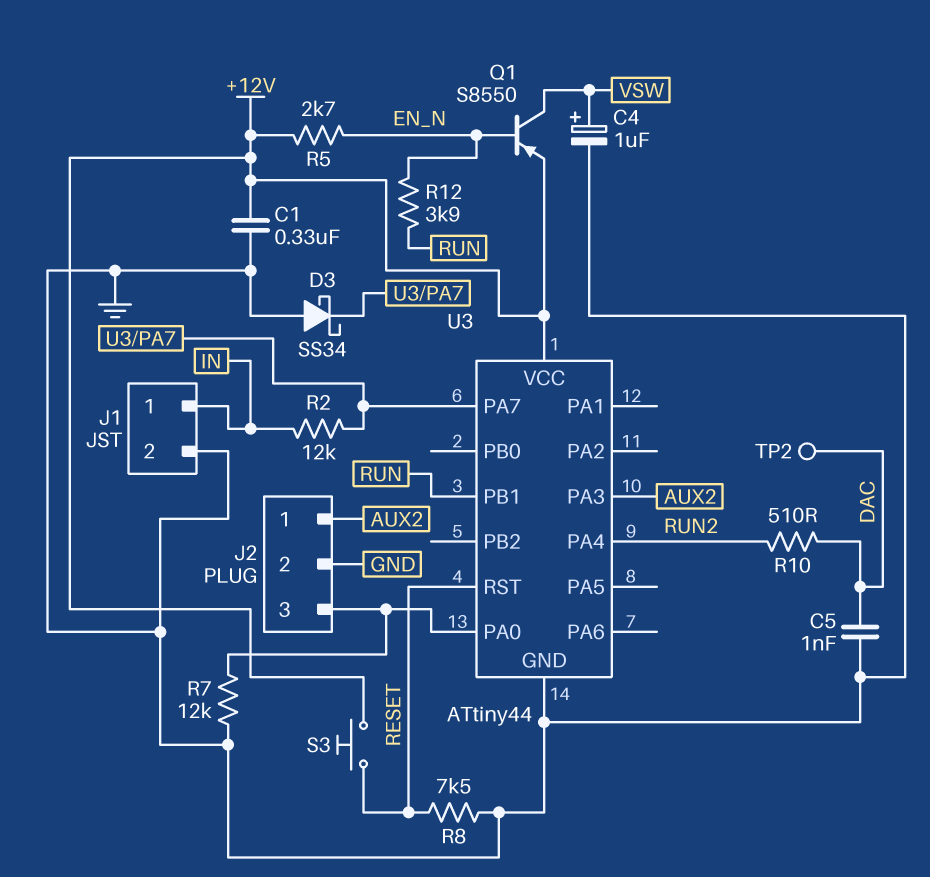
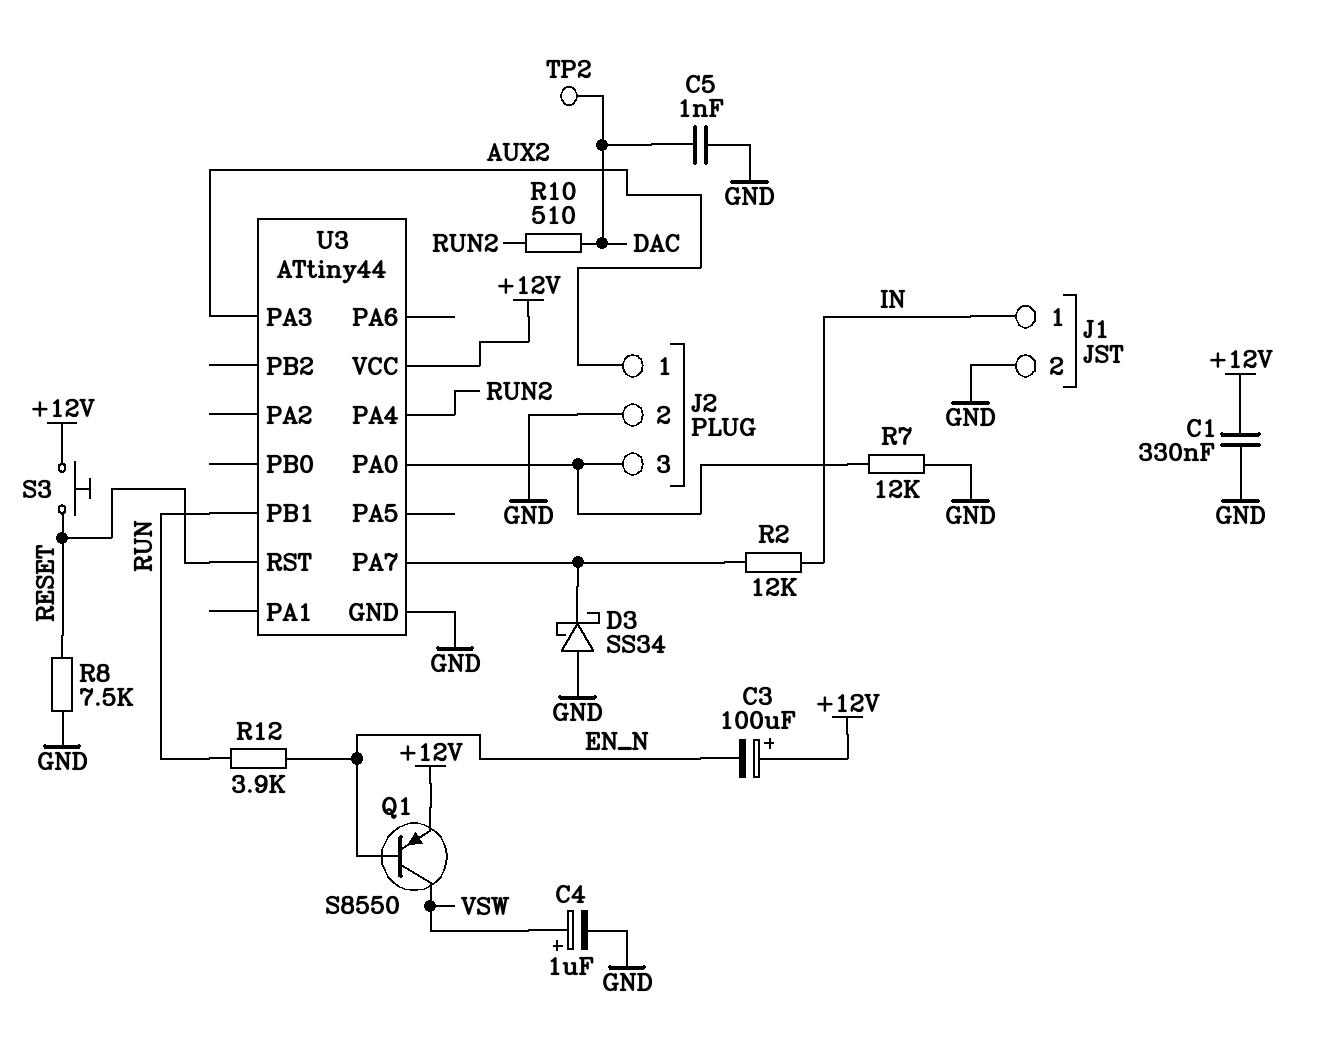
C3: none -> 100uF (plus +12V, minus EN_N)
R5: 2.7k (+12V, EN_N) -> none

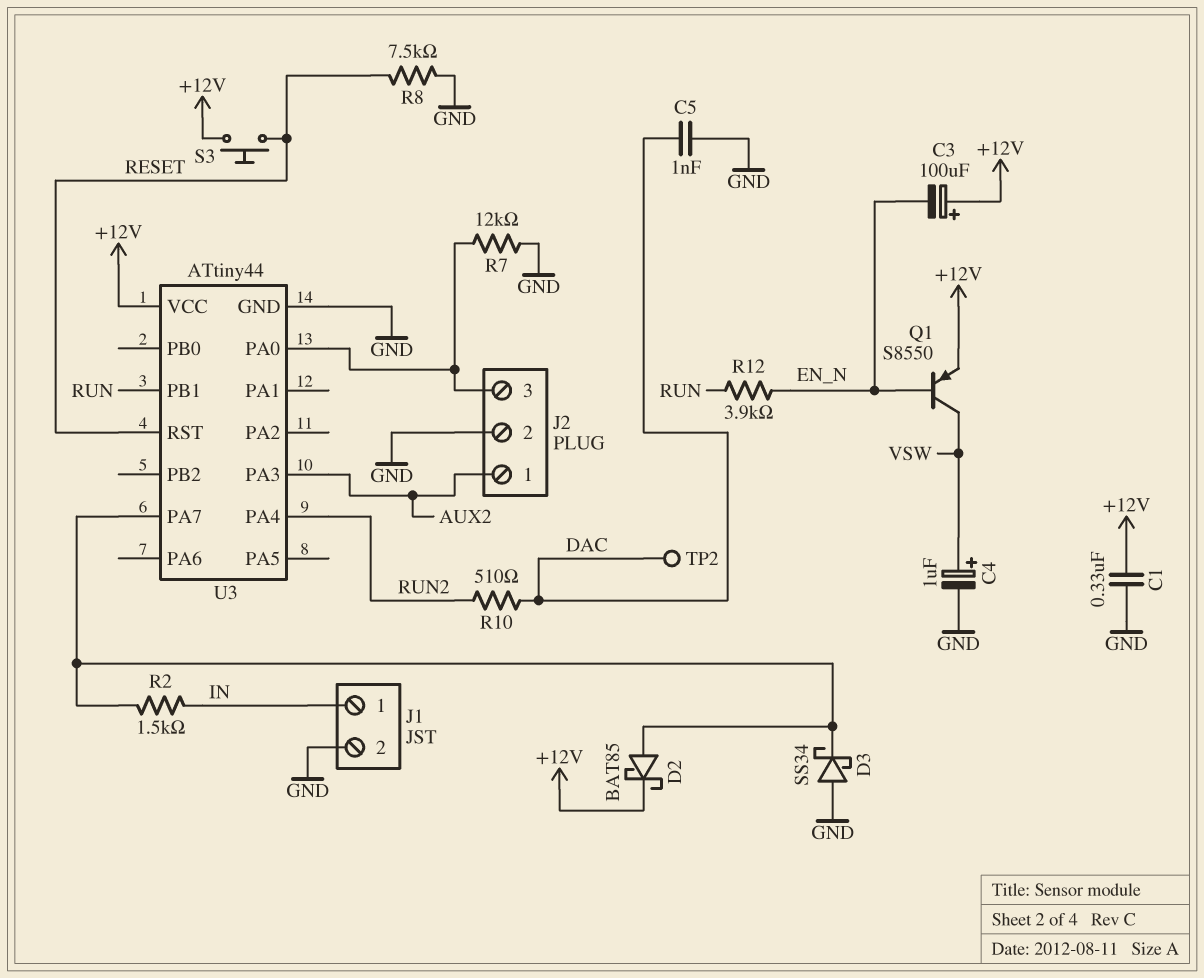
D2: none -> schottky BAT85 (A U3/PA7, K +12V)
R2: 12k (IN, U3/PA7) -> 1.5k (IN, U3/PA7)

